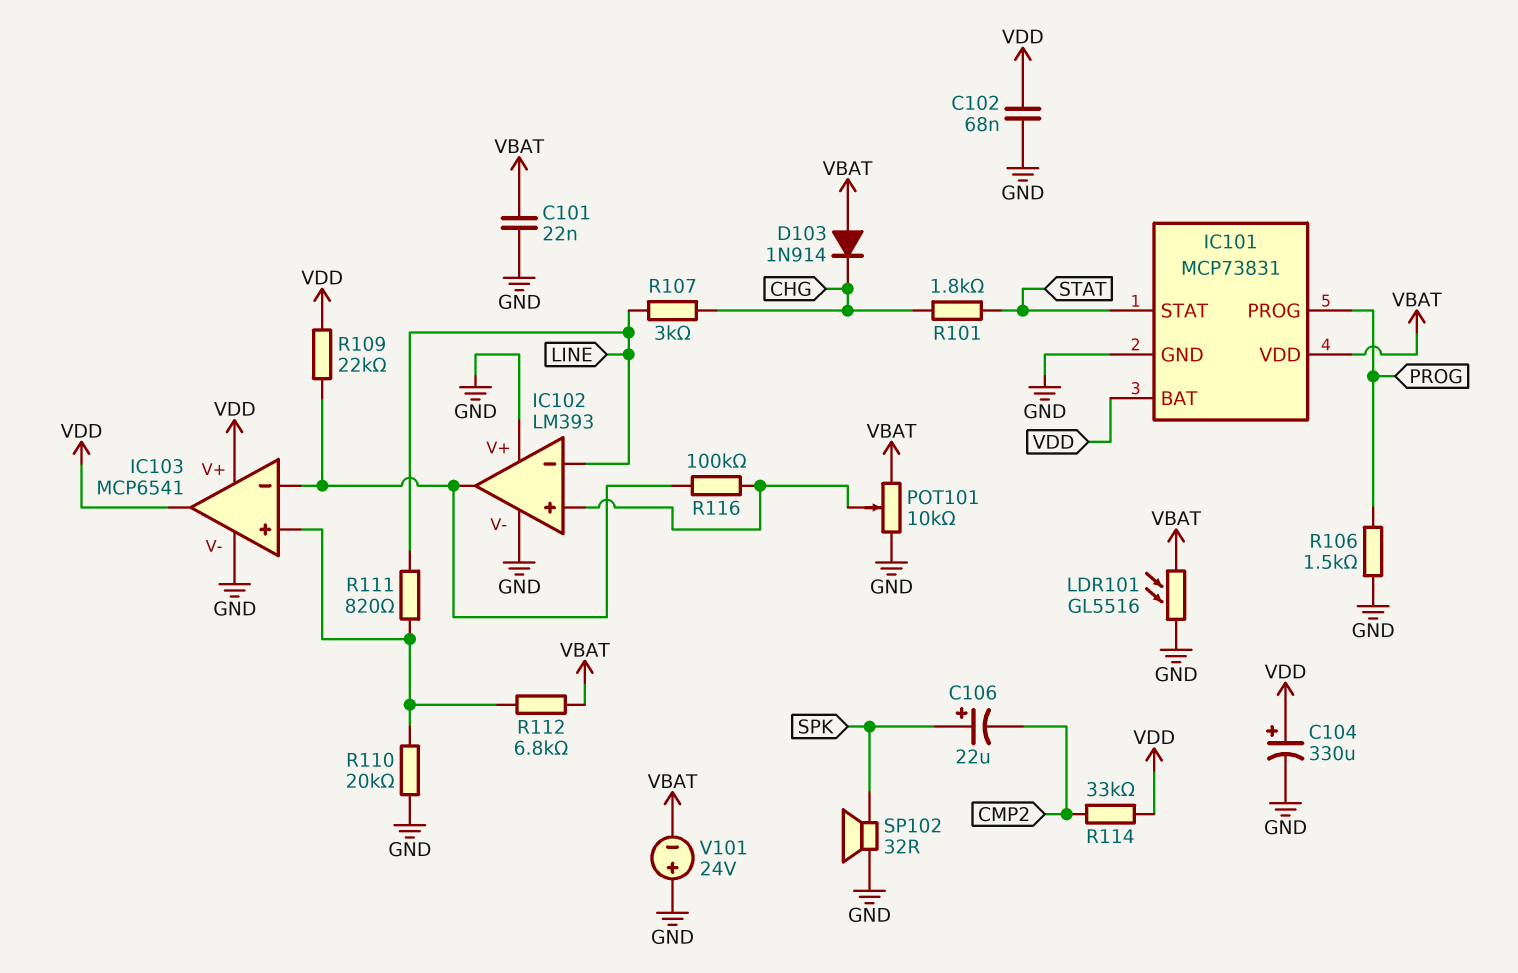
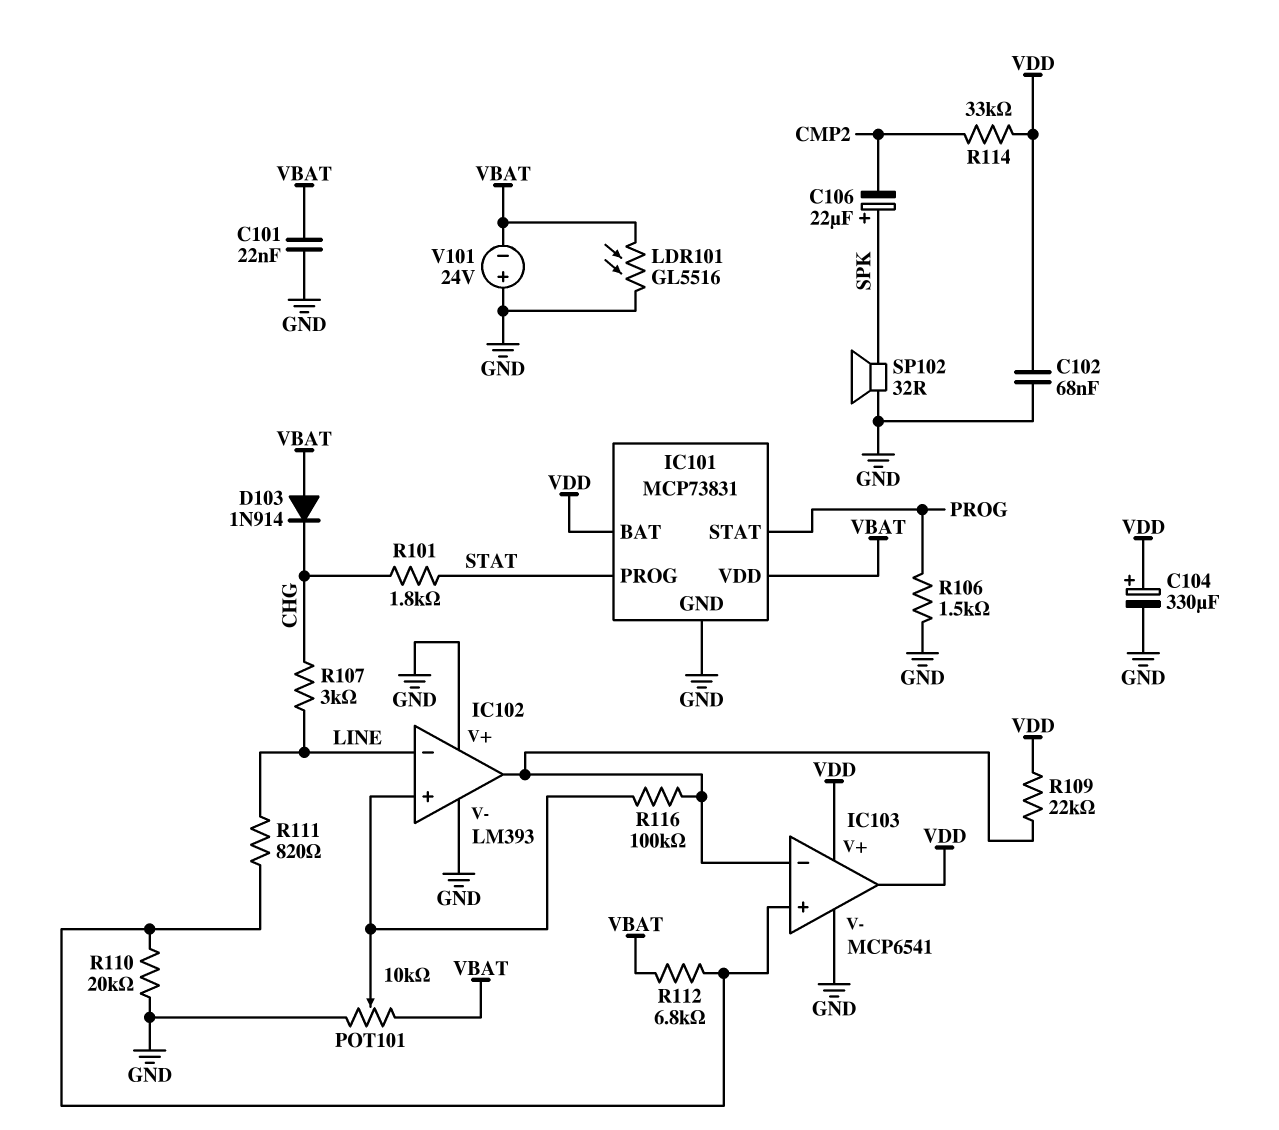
IC101 pin PROG: PROG -> STAT
IC101 pin STAT: STAT -> PROG

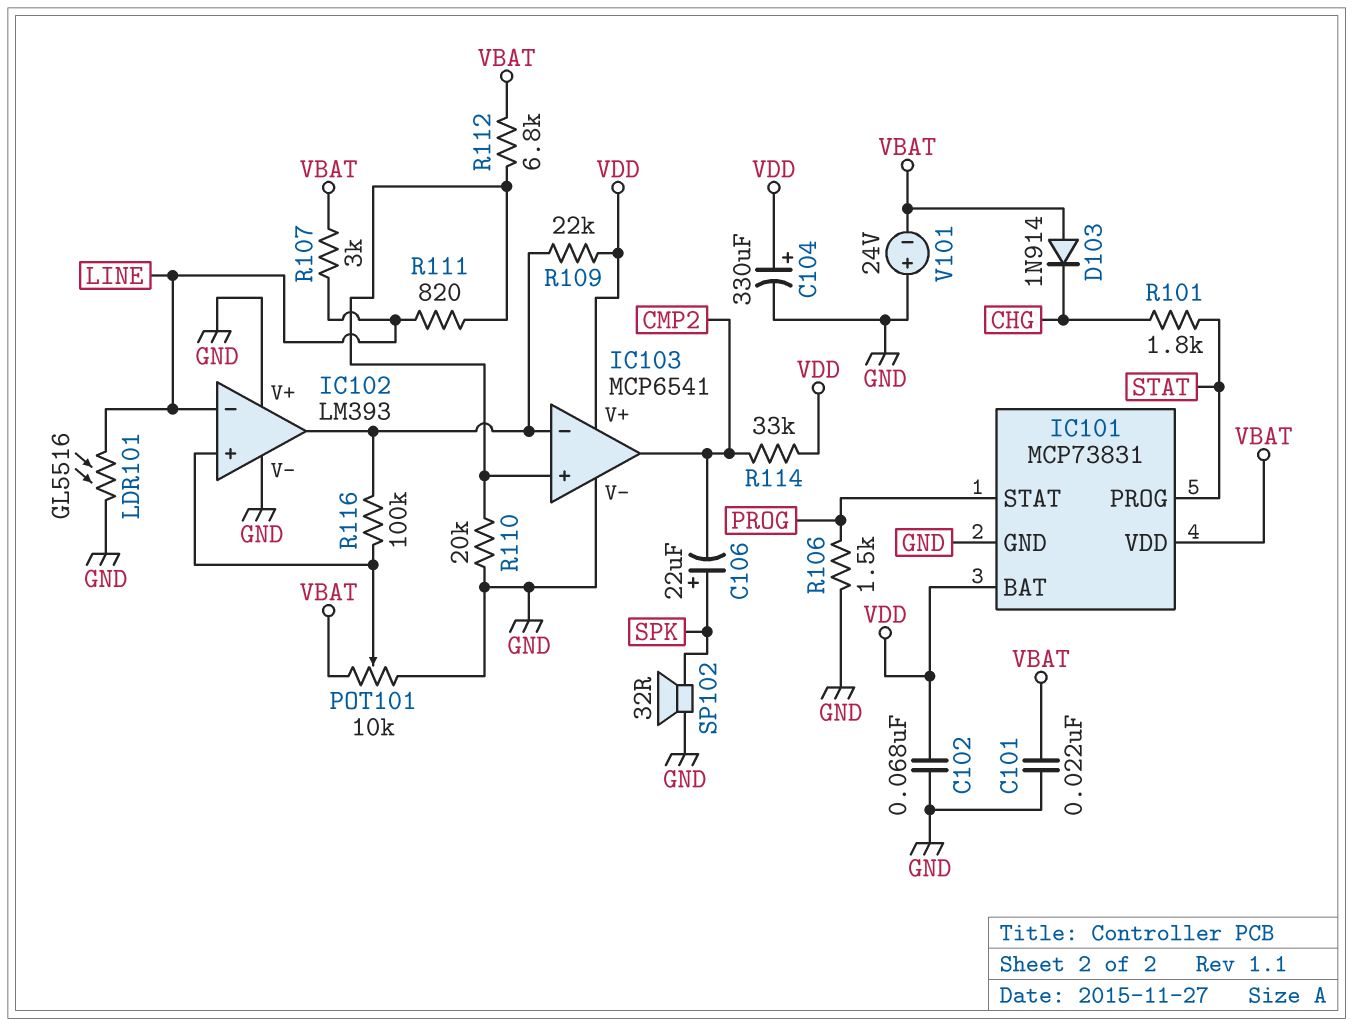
IC103 pin out: VDD -> CMP2
LDR101: GL5516 (GND, VBAT) -> GL5516 (GND, LINE)
R107: 3k (CHG, LINE) -> 3k (LINE, VBAT)

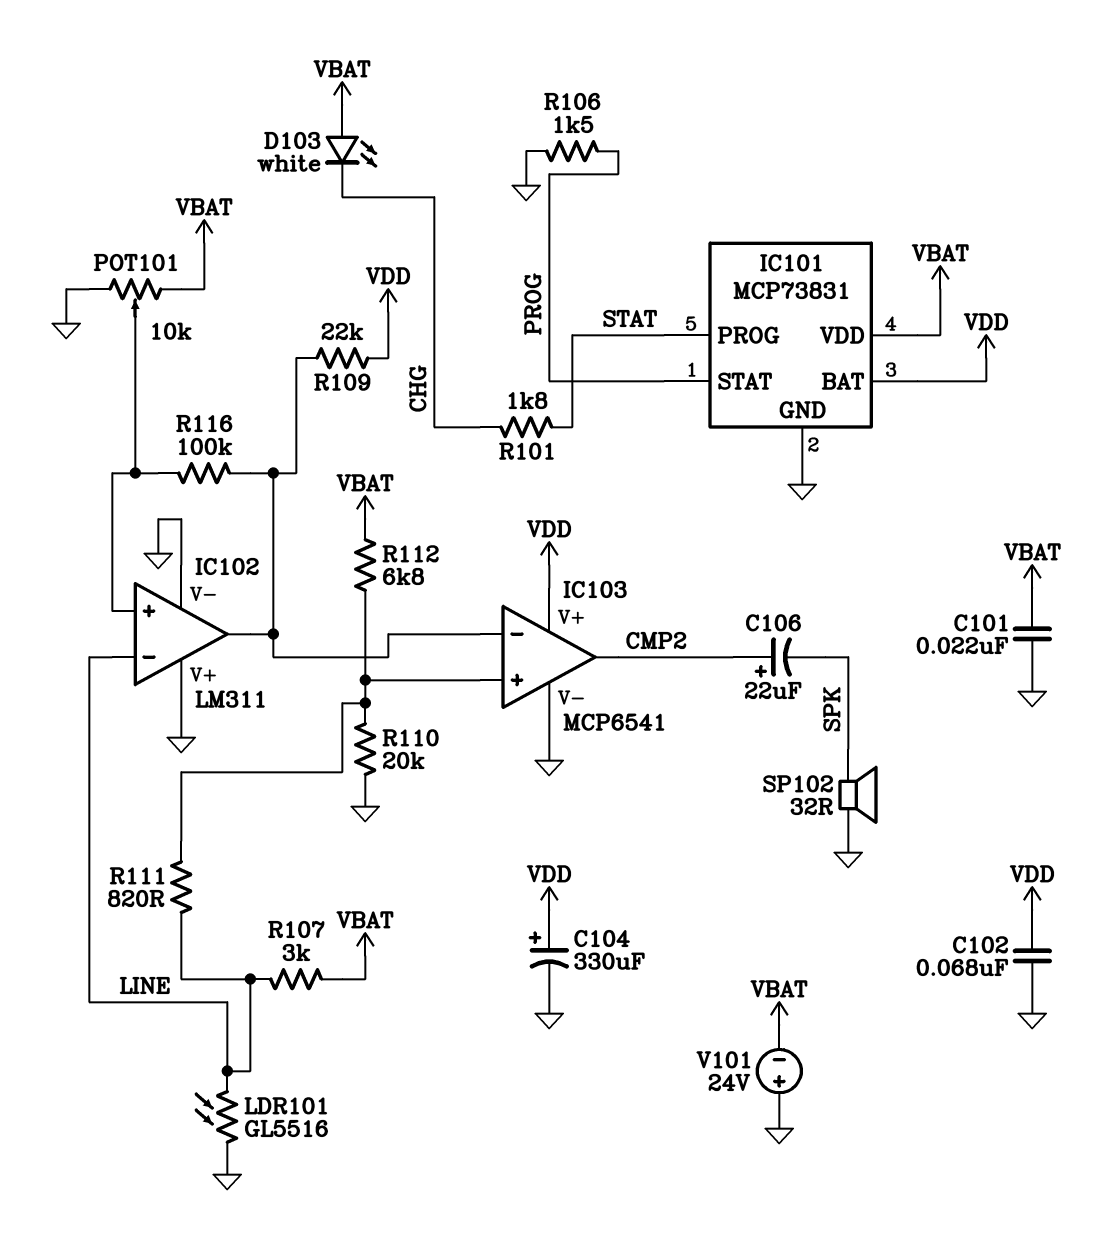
C106: 22uF (plus SPK, minus CMP2) -> 22uF (plus CMP2, minus SPK)
D103: diode 1N914 (A VBAT, K CHG) -> LED white (A VBAT, K CHG)
IC102: LM393 -> LM311
R114: 33k (CMP2, VDD) -> none

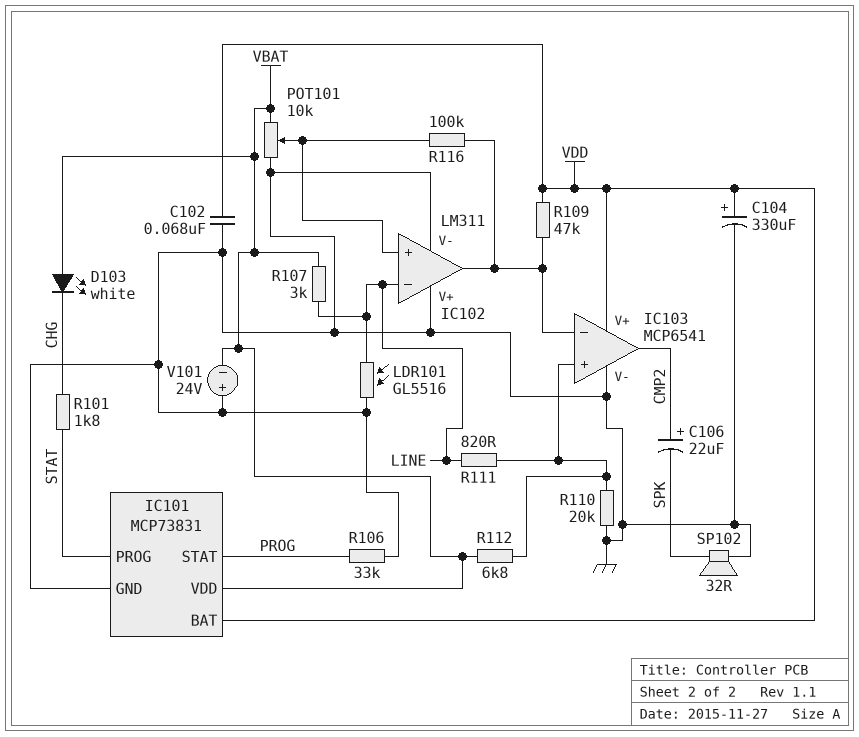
C101: 22nF (GND, VBAT) -> none
R106: 1.5k (GND, PROG) -> 33k (GND, PROG)
R109: 22k (IC102/out, VDD) -> 47k (IC102/out, VDD)

